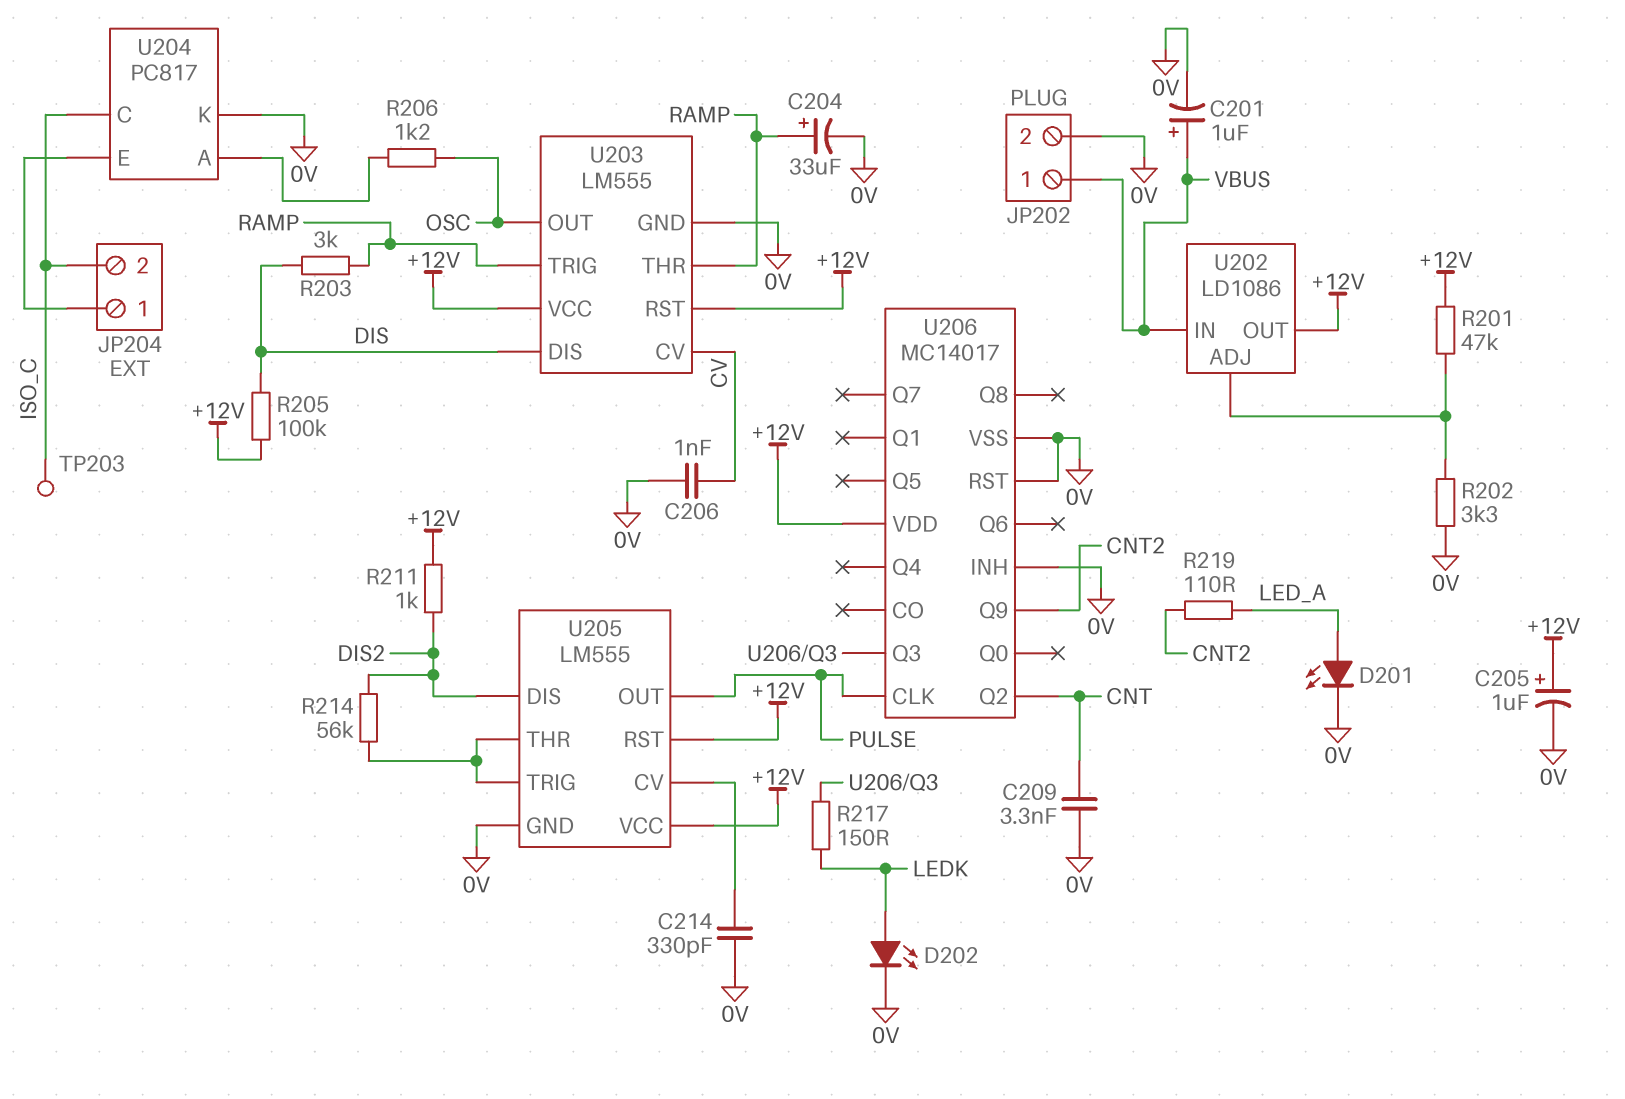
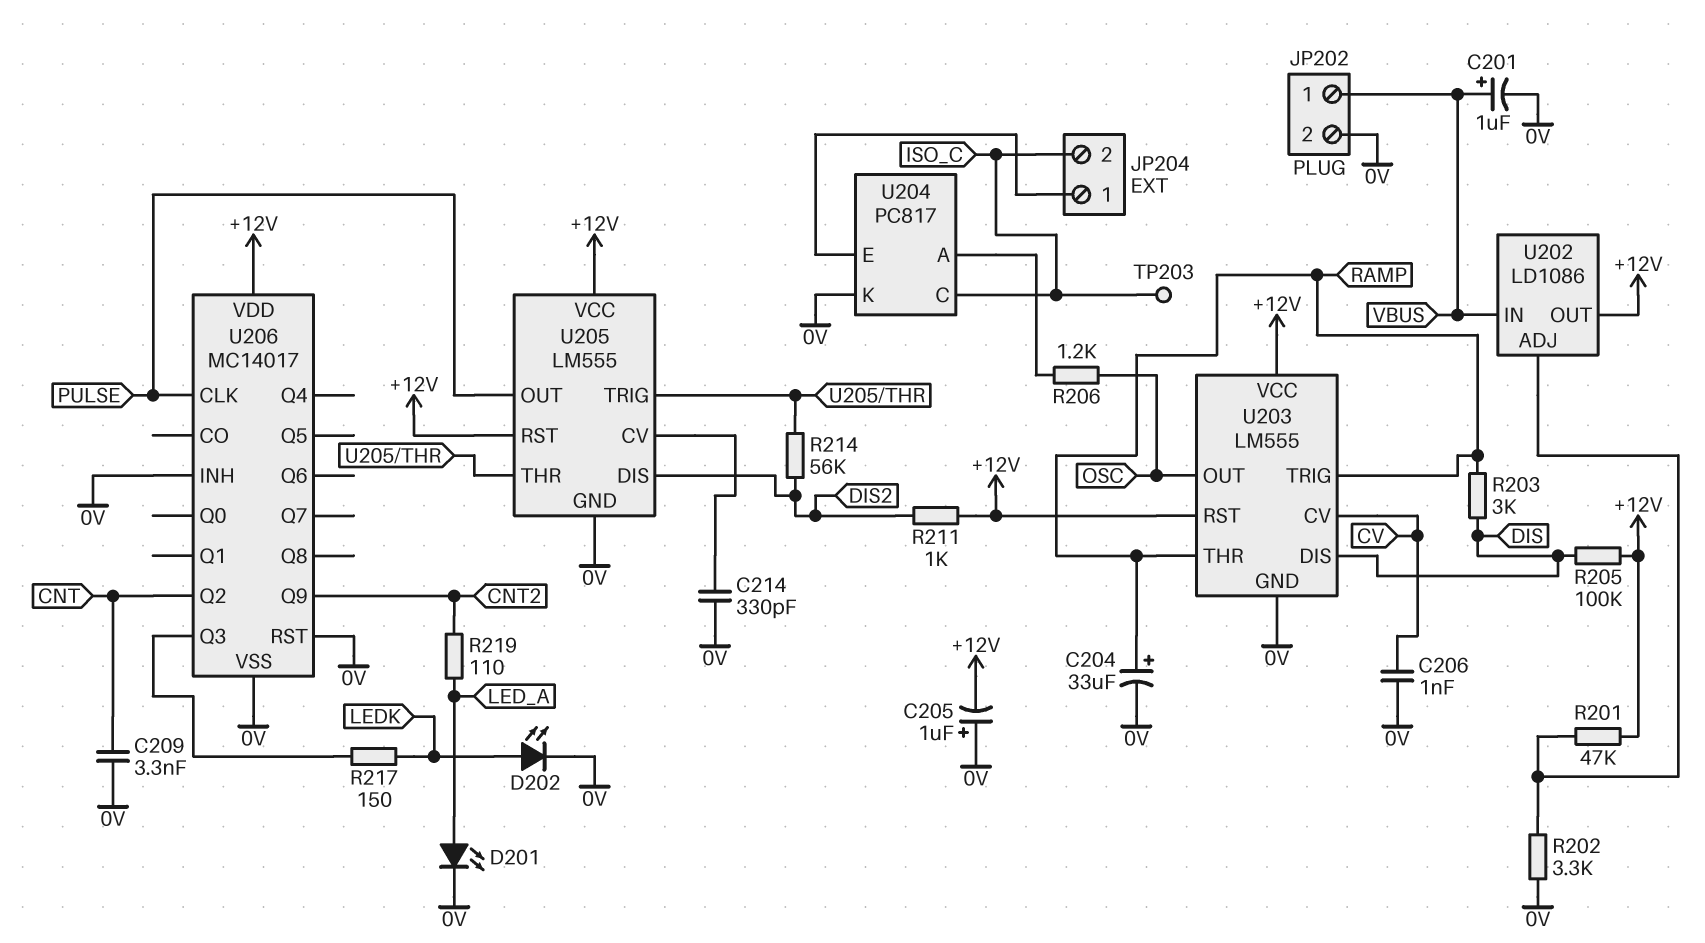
C205: 1uF (plus +12V, minus 0V) -> 1uF (plus 0V, minus +12V)

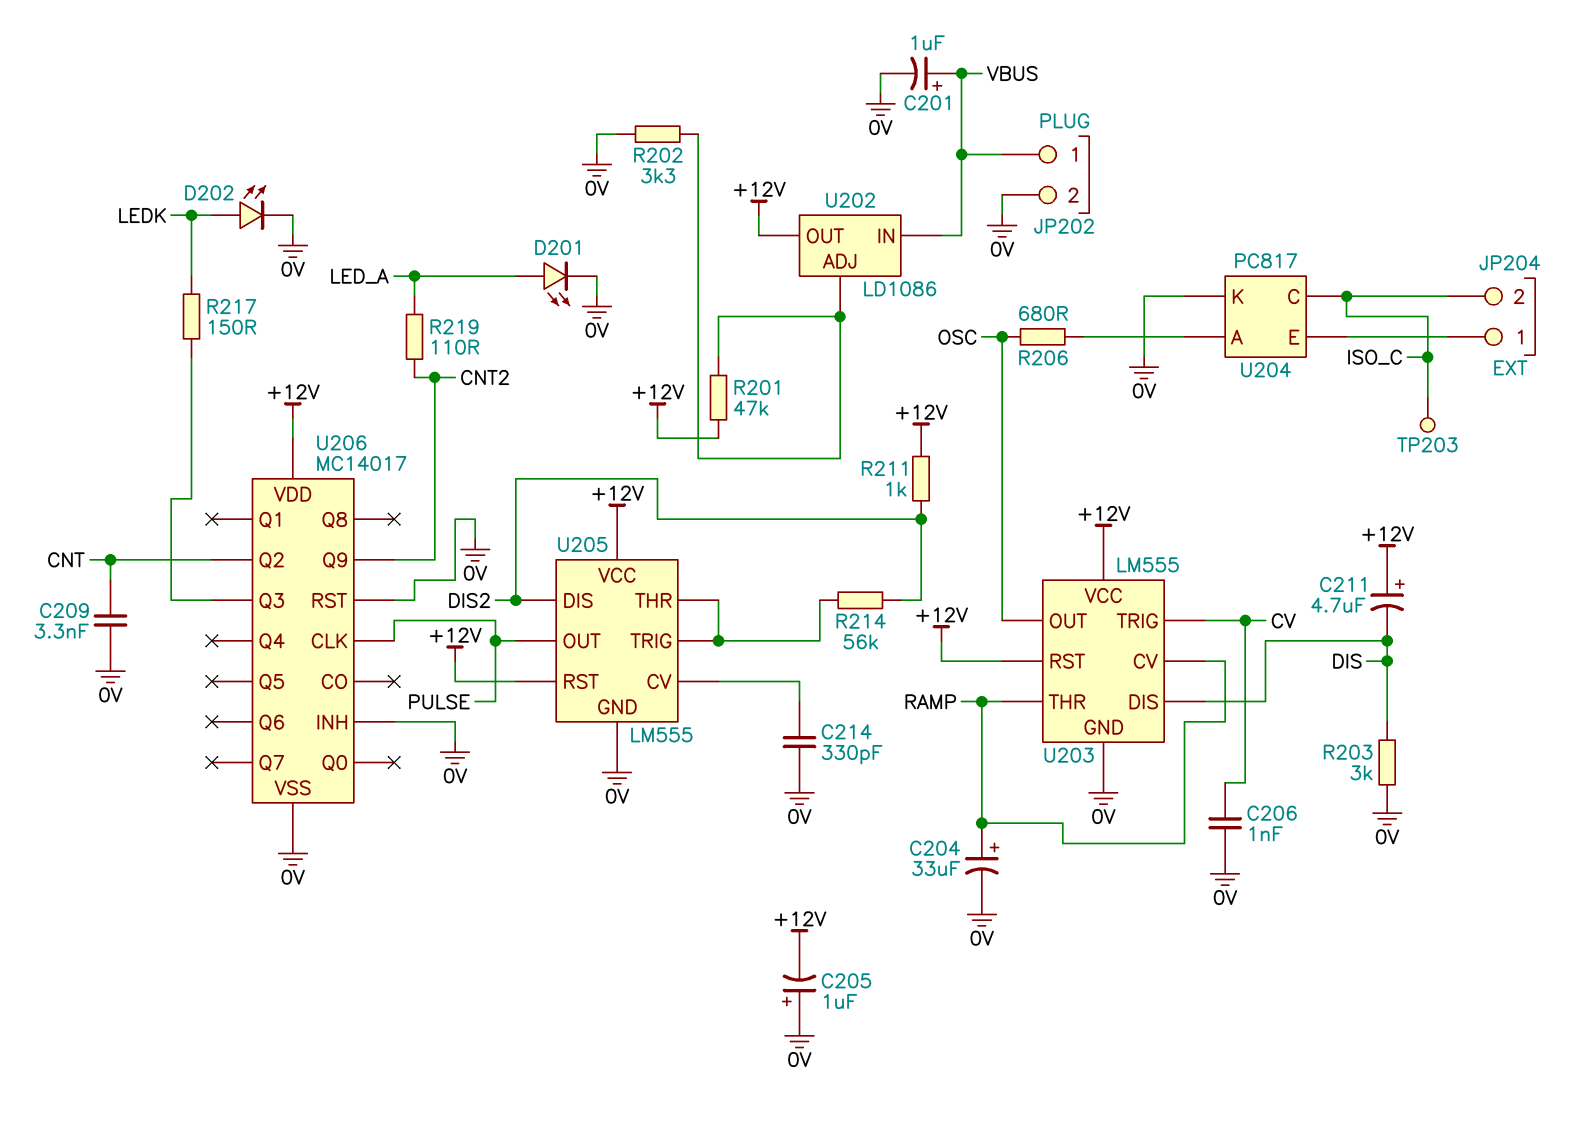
C211: none -> 4.7uF (plus +12V, minus DIS)
R203: 3k (DIS, RAMP) -> 3k (0V, DIS)
R205: 100k (+12V, DIS) -> none
R206: 1.2k (OSC, U204/A) -> 680 (OSC, U204/A)
U203 pin CV: CV -> RAMP
U203 pin TRIG: RAMP -> CV

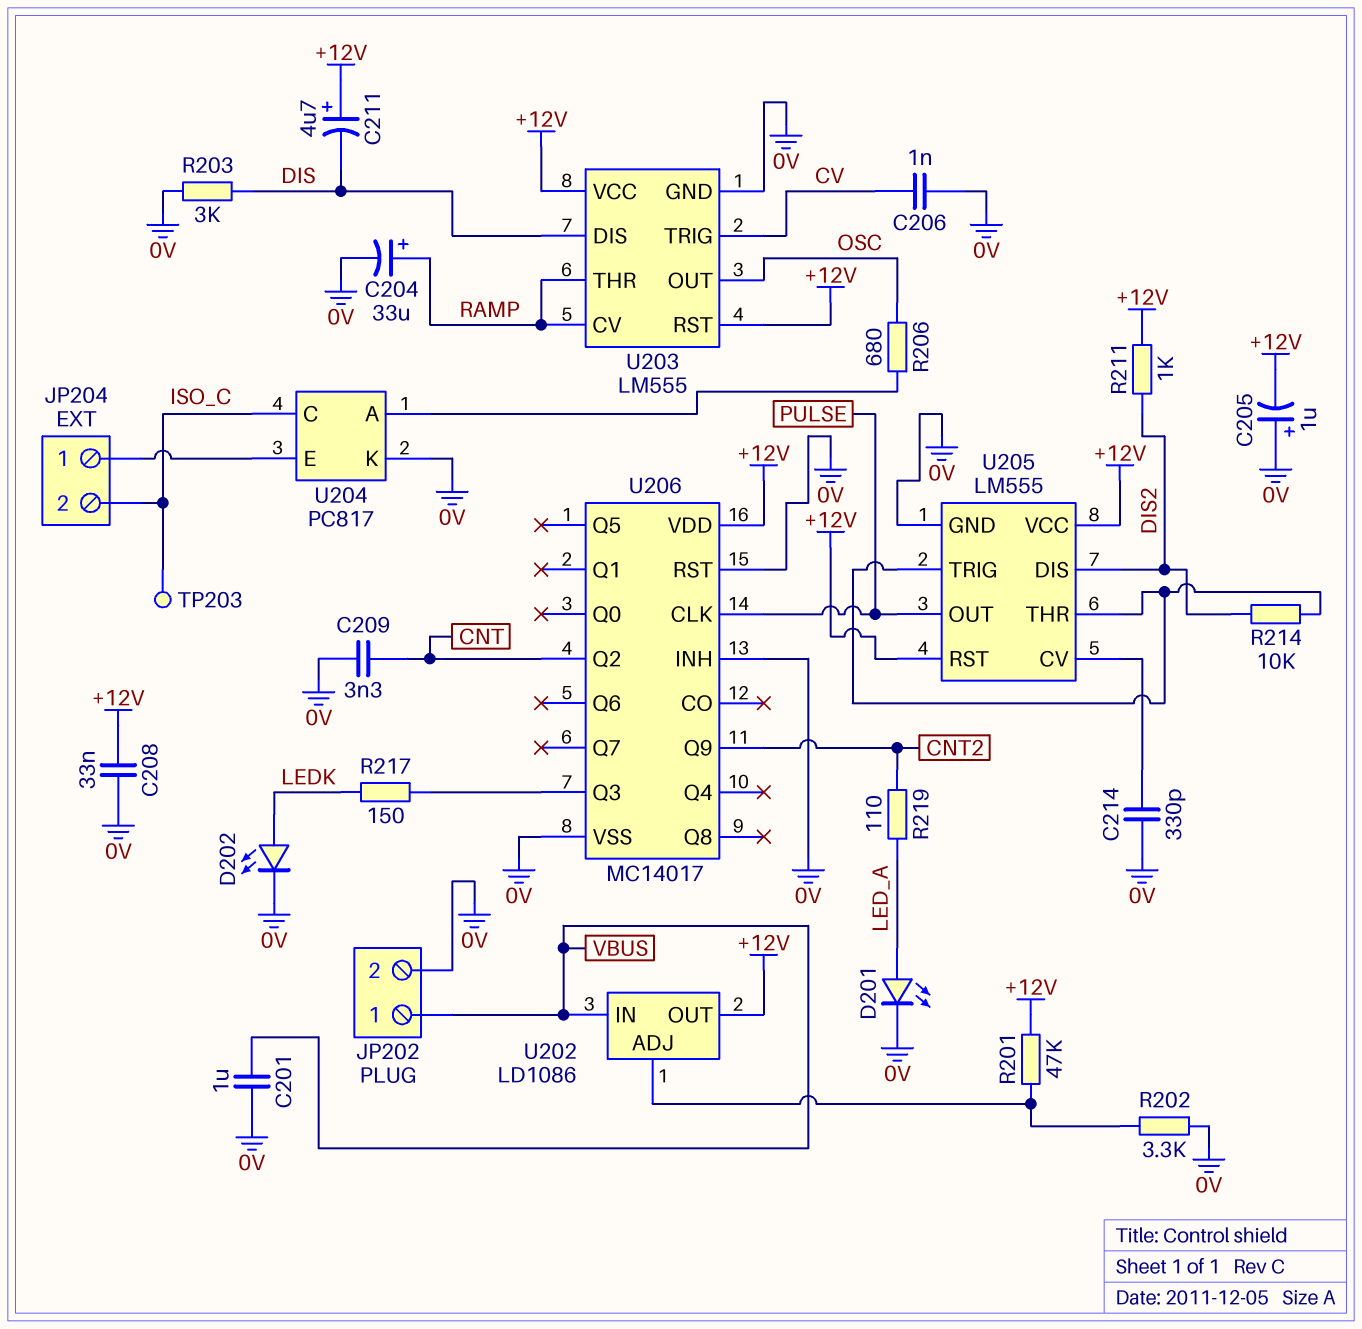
C201: 1uF (plus VBUS, minus 0V) -> 1uF (0V, VBUS)
C208: none -> 33nF (+12V, 0V)
R214: 56k (DIS2, U205/THR) -> 10k (DIS2, U205/THR)

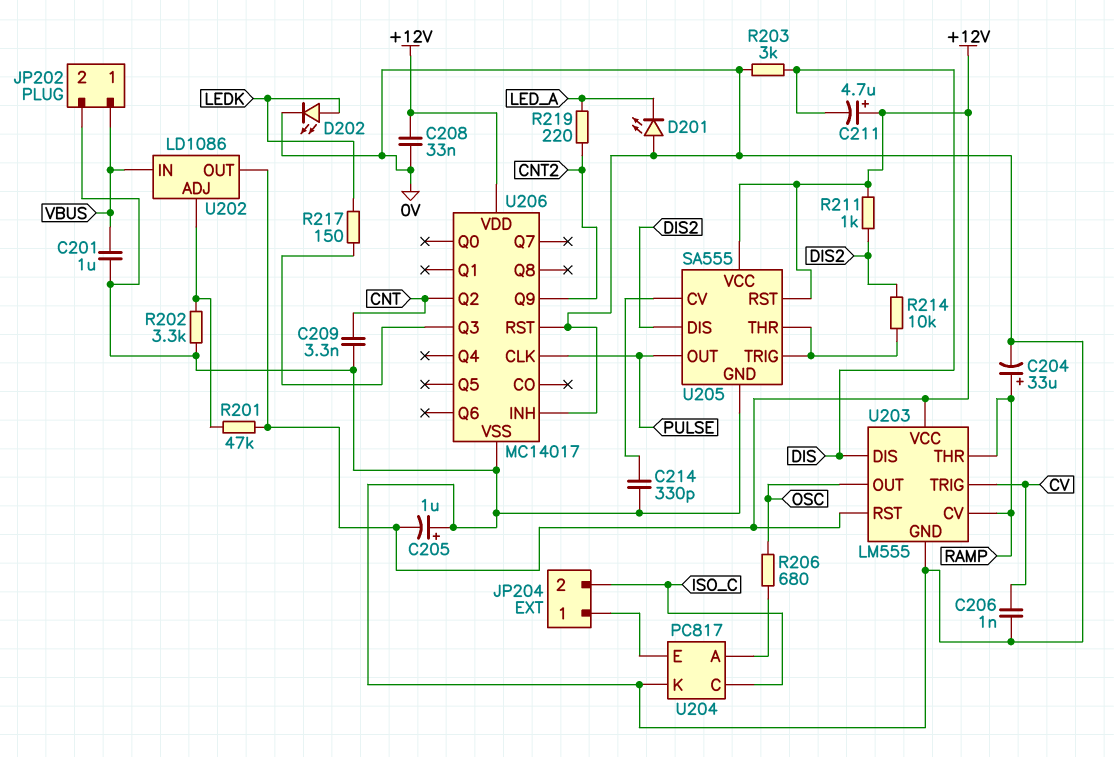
D201: LED (A LED_A, K 0V) -> LED (A 0V, K LED_A)
R219: 110 (CNT2, LED_A) -> 220 (CNT2, LED_A)
TP203: test point (ISO_C) -> none
U205: LM555 -> SA555

